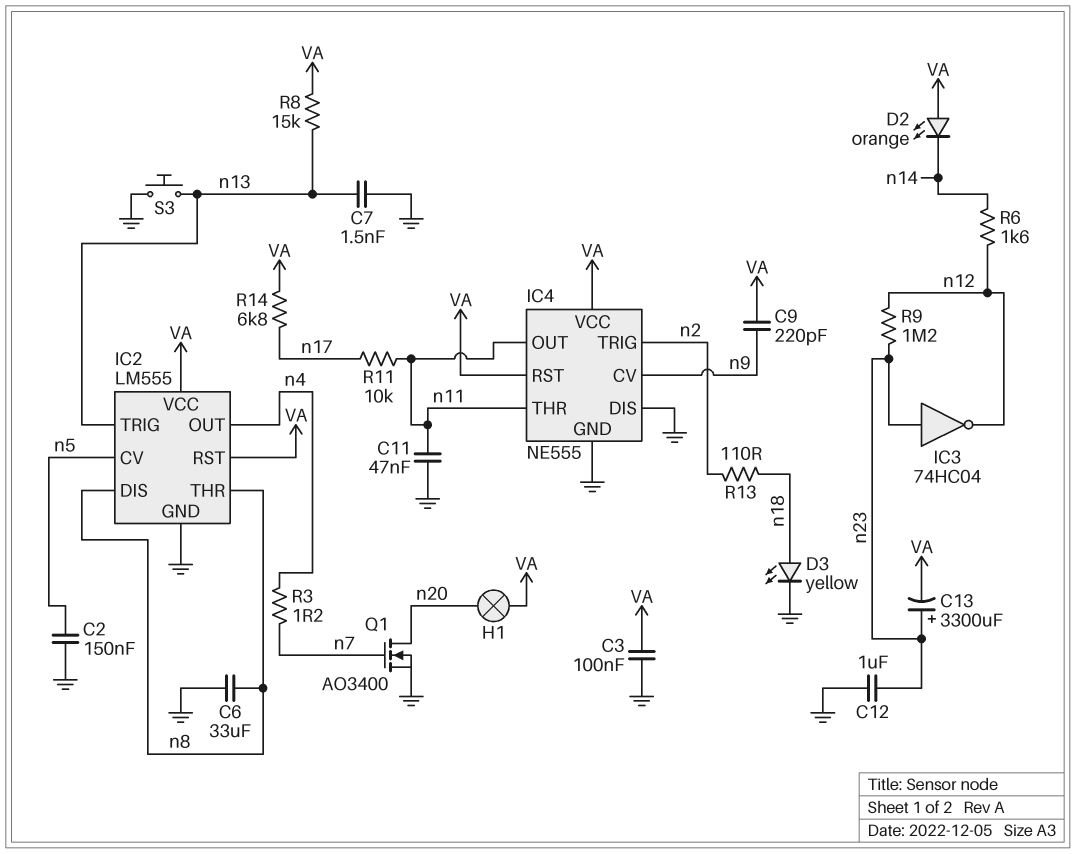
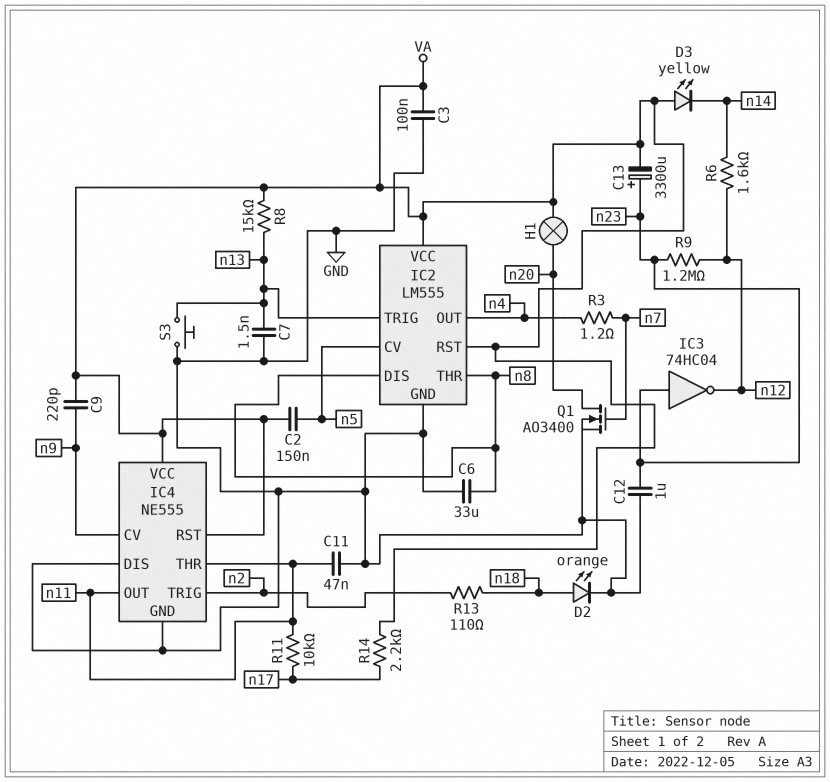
C2: 150nF (GND, n5) -> 150nF (VA, n5)
D2: LED orange (A VA, K n14) -> LED orange (A n18, K GND)
D3: LED yellow (A n18, K GND) -> LED yellow (A VA, K n14)
R14: 6.8k (VA, n17) -> 2.2k (VA, n17)

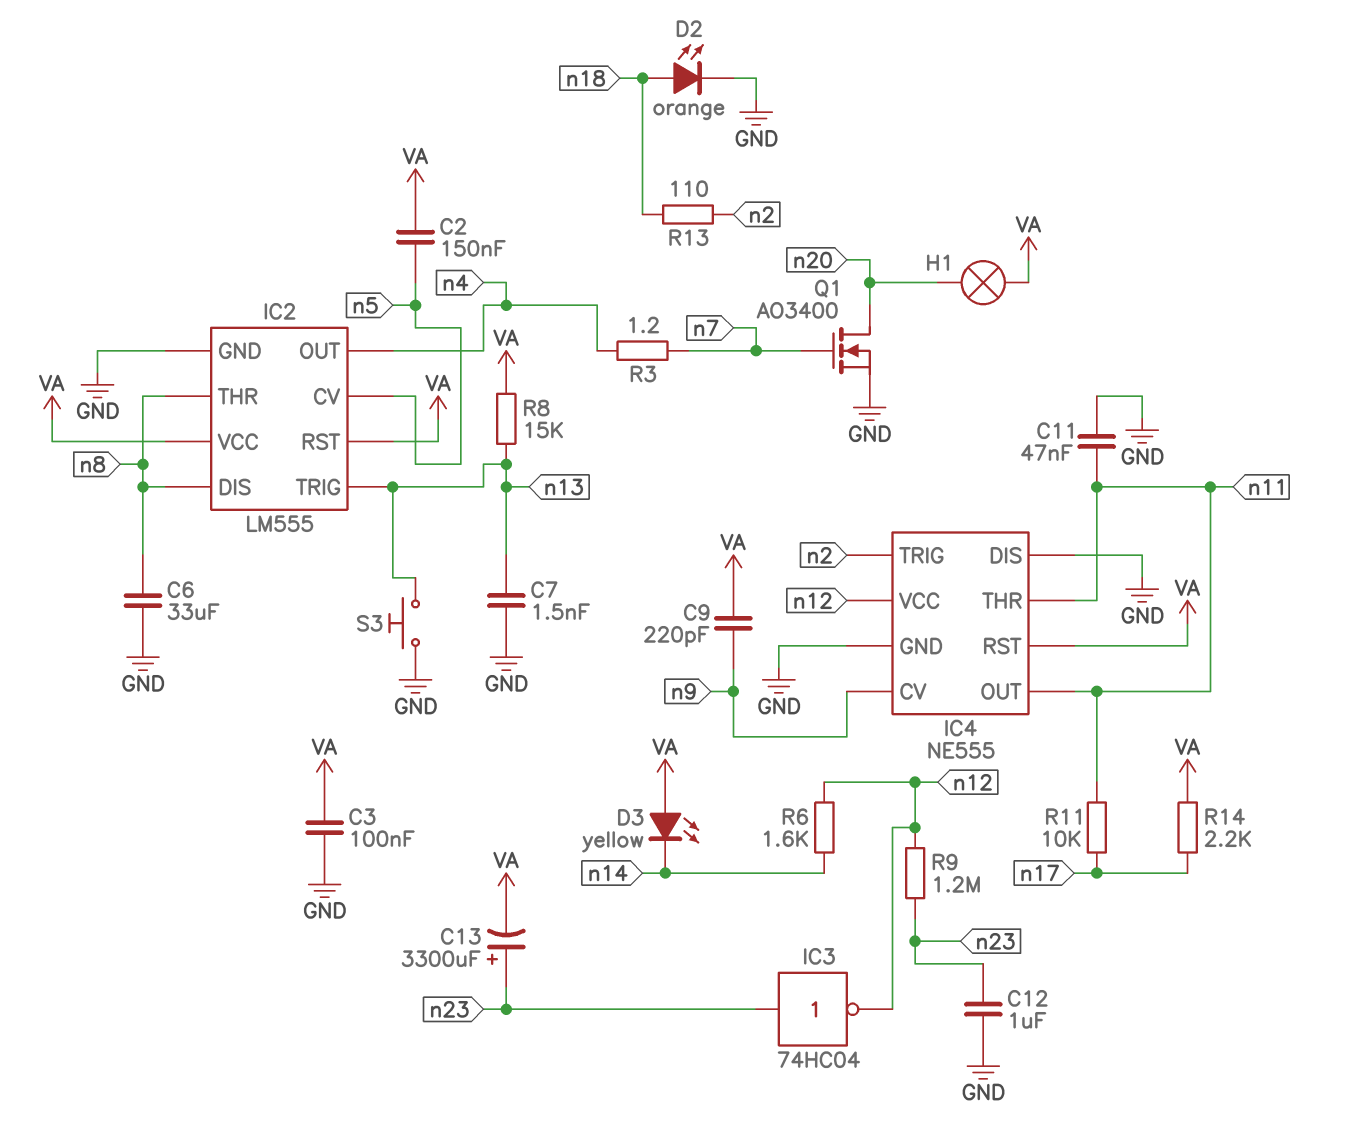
IC4 pin VCC: VA -> n12

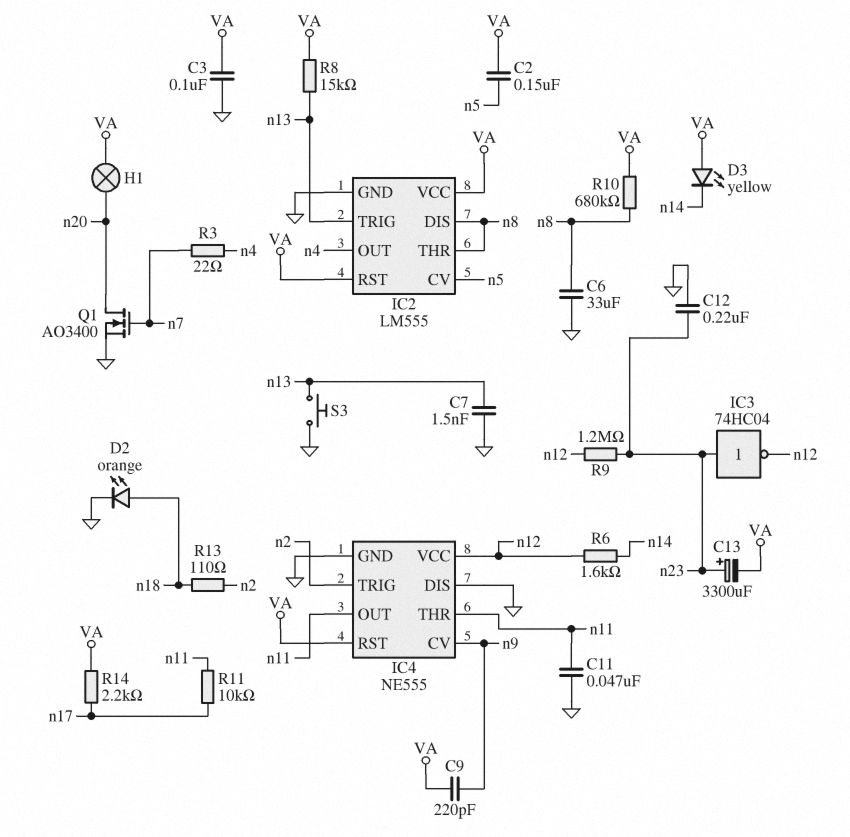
C12: 1uF (GND, n23) -> 220nF (GND, n23)
R3: 1.2 (n4, n7) -> 22 (n4, n7)
R10: none -> 680k (VA, n8)

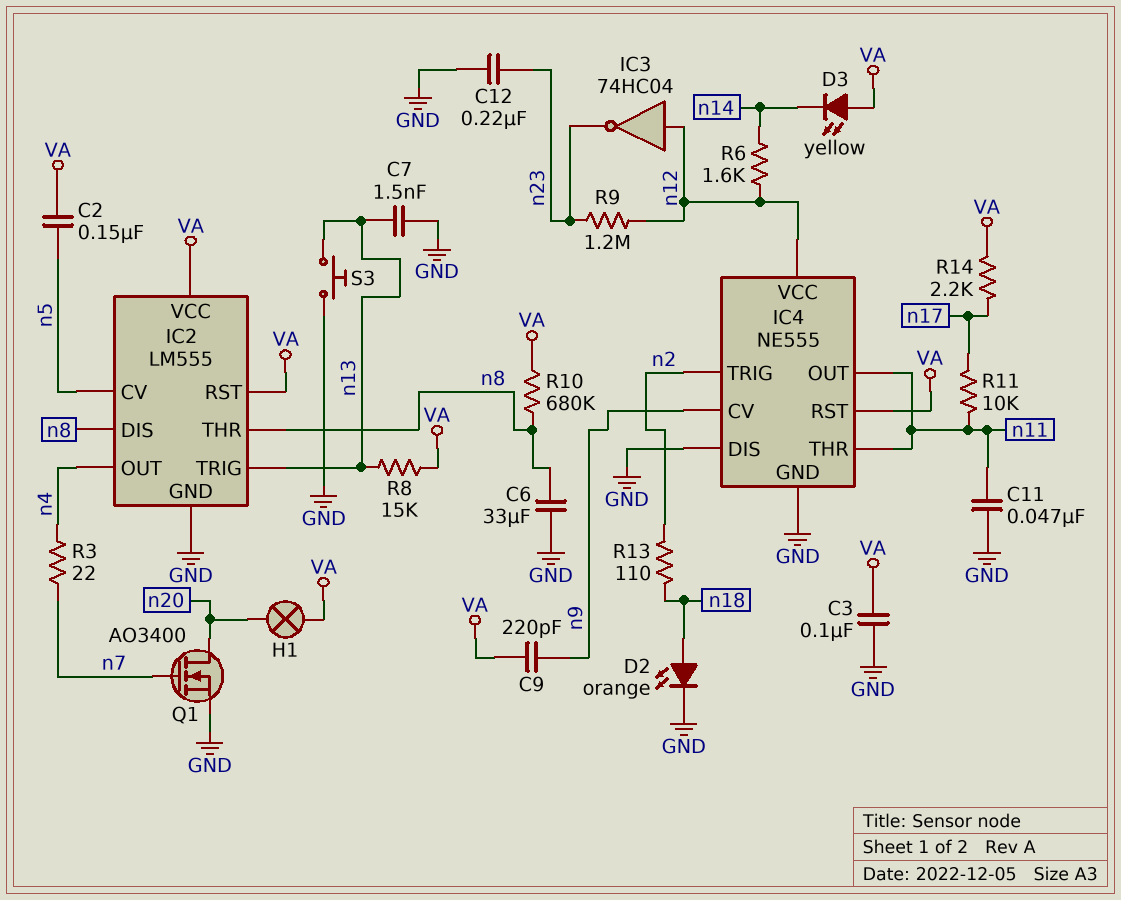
C13: 3300uF (plus n23, minus VA) -> none
IC3: NOT 74HC04 (in n23, out n12) -> NOT 74HC04 (in n12, out n23)

